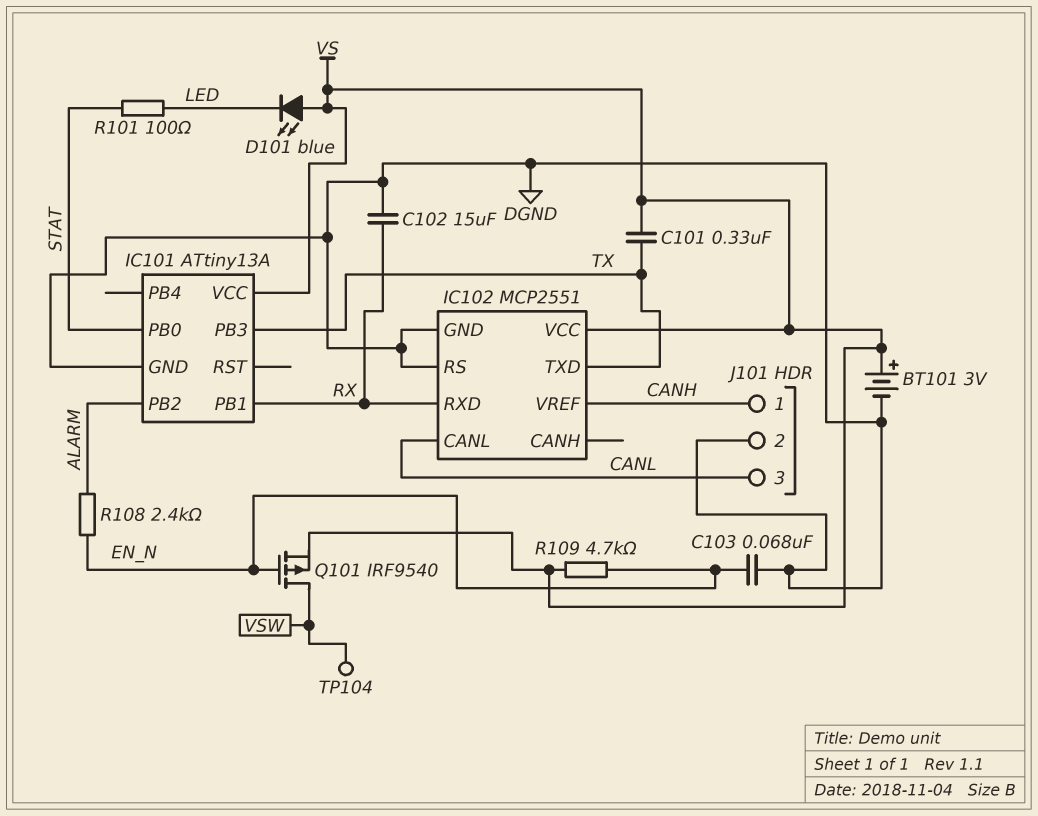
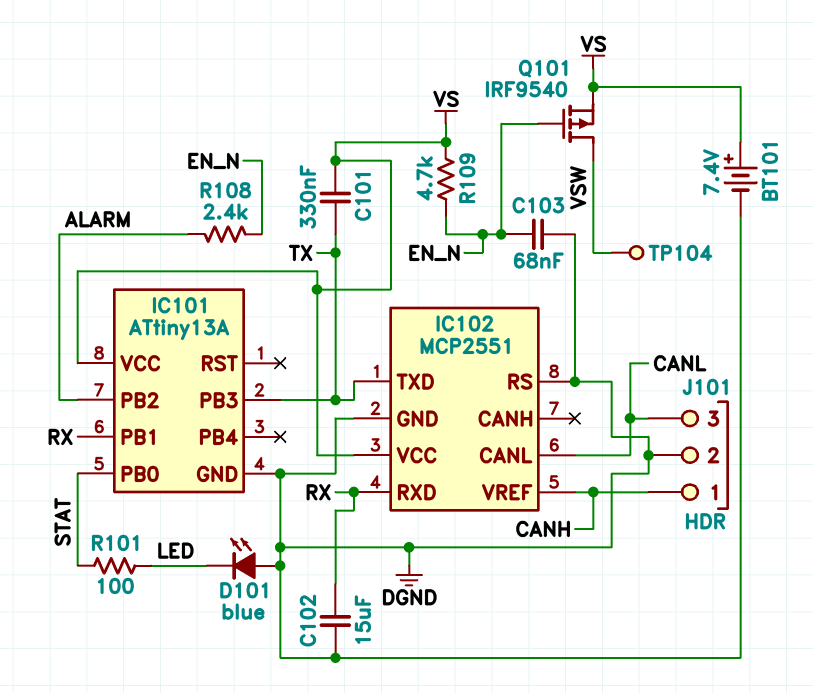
BT101: 3V (plus VS, minus DGND) -> 7.4V (plus VS, minus DGND)
D101: LED blue (A VS, K LED) -> LED blue (A DGND, K LED)

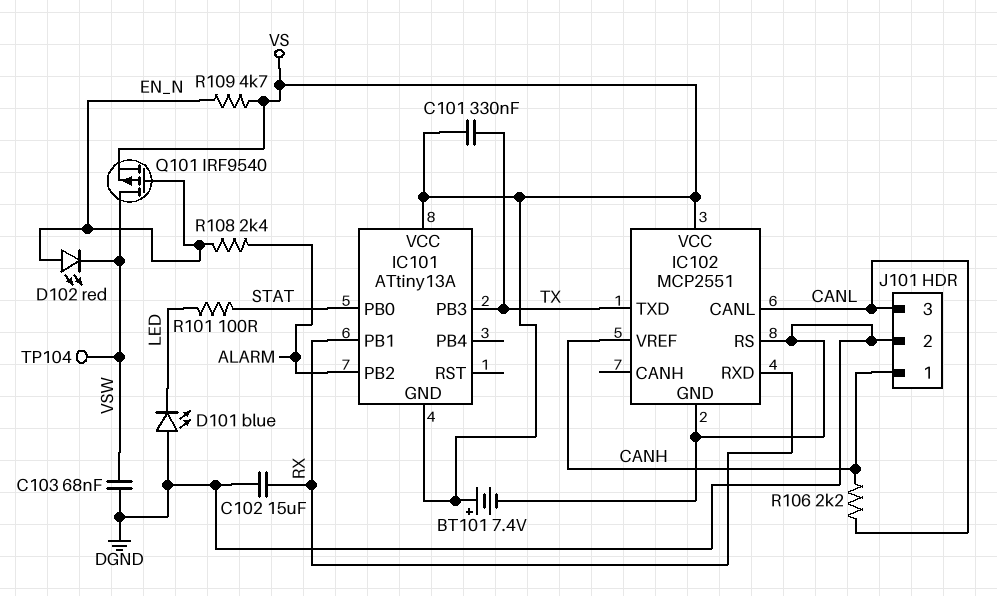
C103: 68nF (DGND, EN_N) -> 68nF (DGND, VSW)
D102: none -> LED red (A EN_N, K VSW)
IC101 pin GND: DGND -> VS
R106: none -> 2.2k (CANH, CANL)

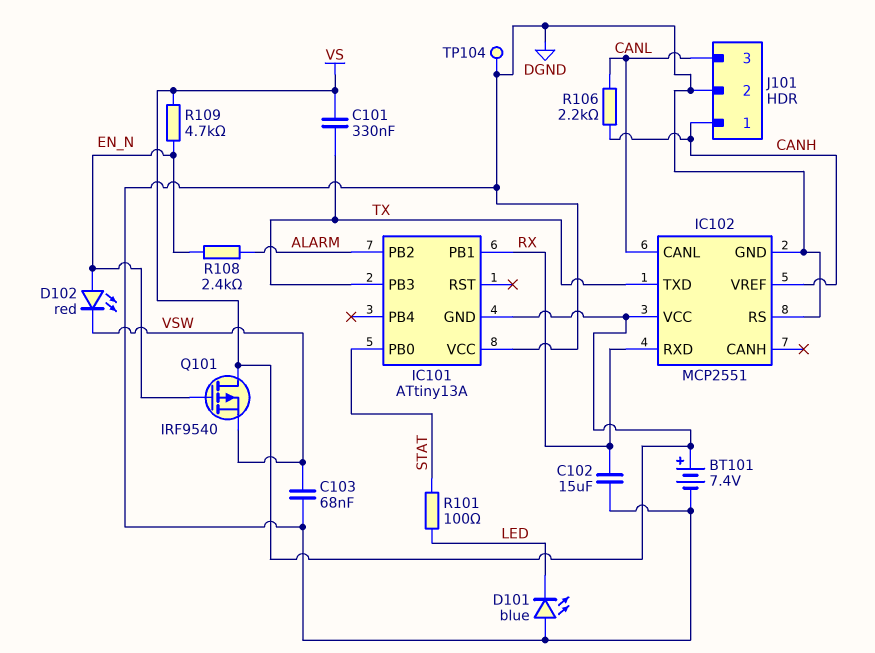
IC101 pin VCC: VS -> DGND
Q101: PMOS IRF9540 (G EN_N, D VSW, S VS) -> PMOS IRF9540 (G EN_N, D VS, S VSW)
TP104: test point (VSW) -> test point (DGND)

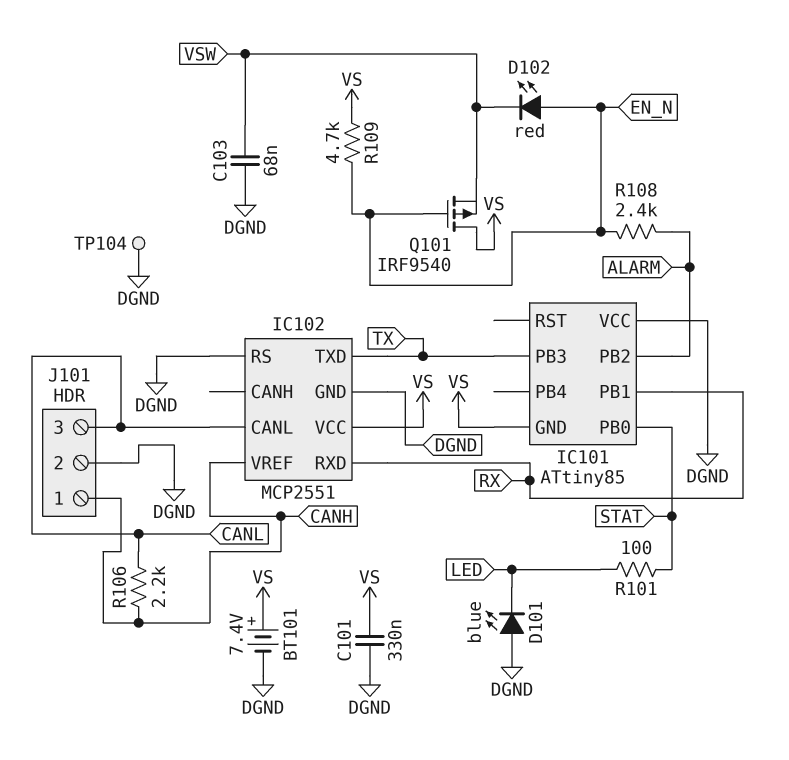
C101: 330nF (TX, VS) -> 330nF (DGND, VS)
C102: 15uF (DGND, RX) -> none
IC101: ATtiny13A -> ATtiny85

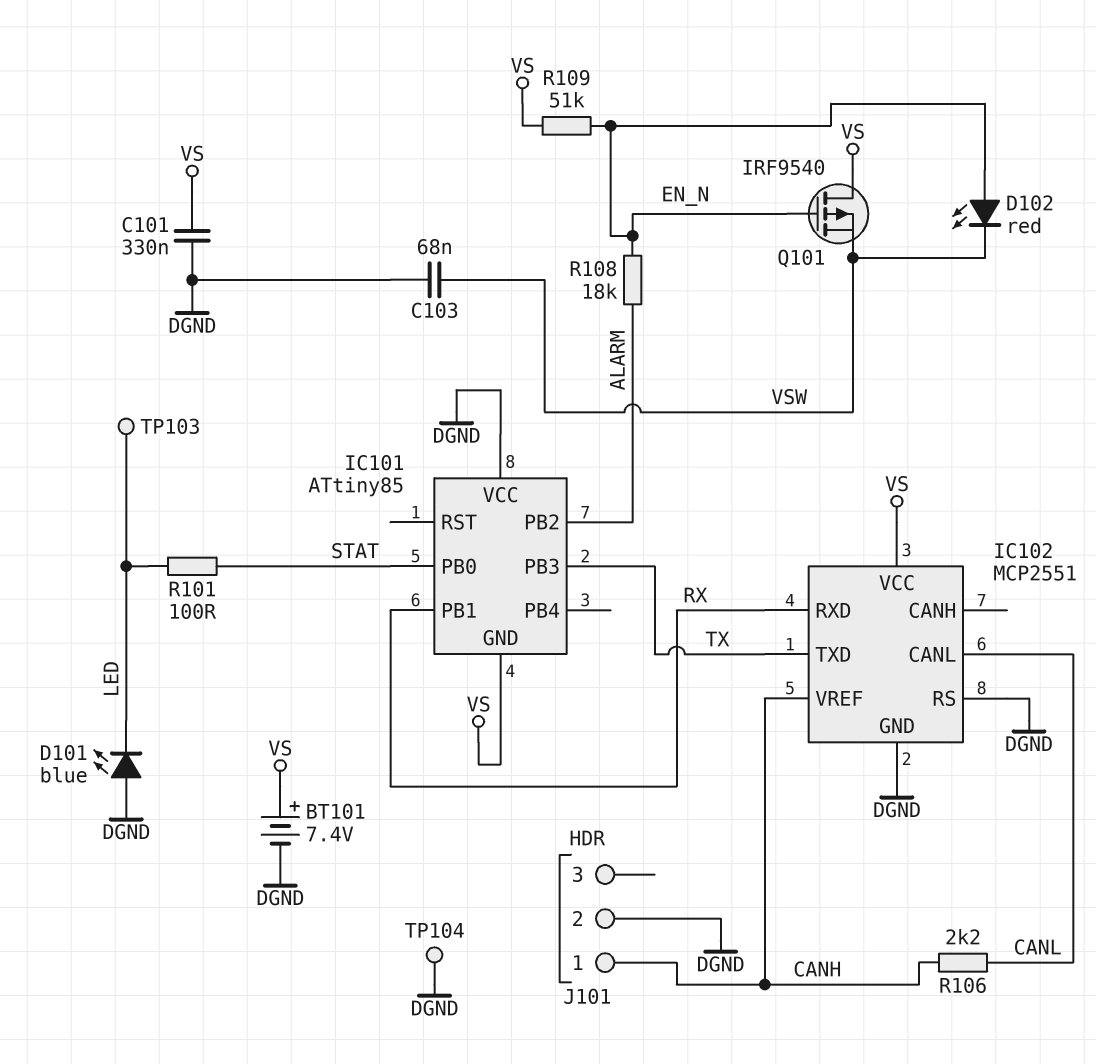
J101 pin 3: CANL -> none
R108: 2.4k (ALARM, EN_N) -> 18k (ALARM, EN_N)
R109: 4.7k (EN_N, VS) -> 51k (EN_N, VS)
TP103: none -> test point (LED)

